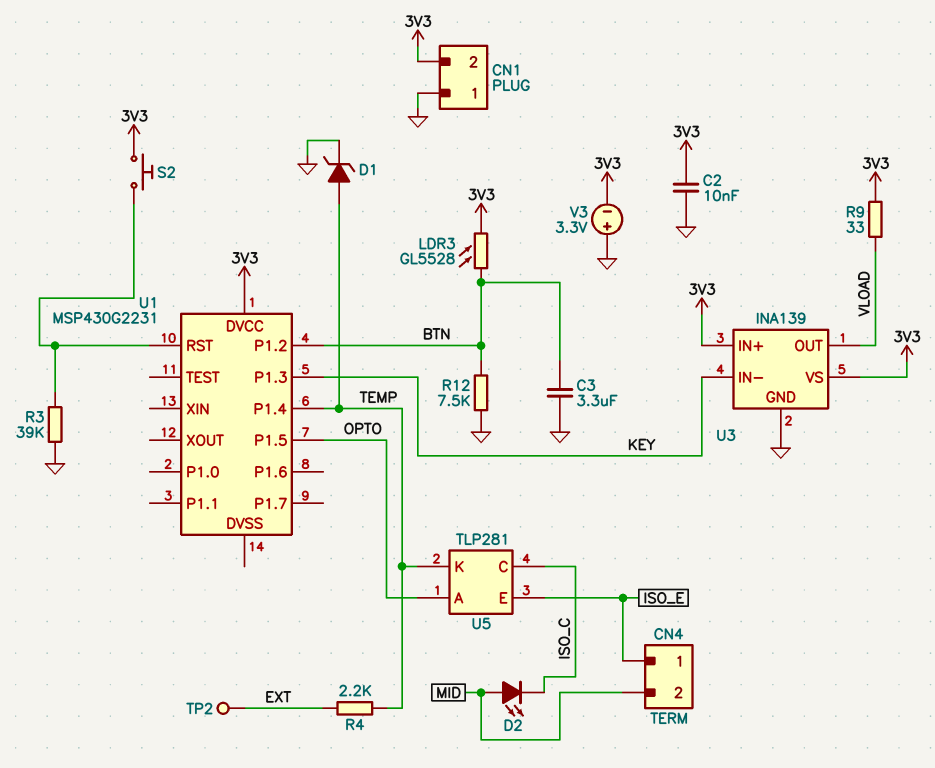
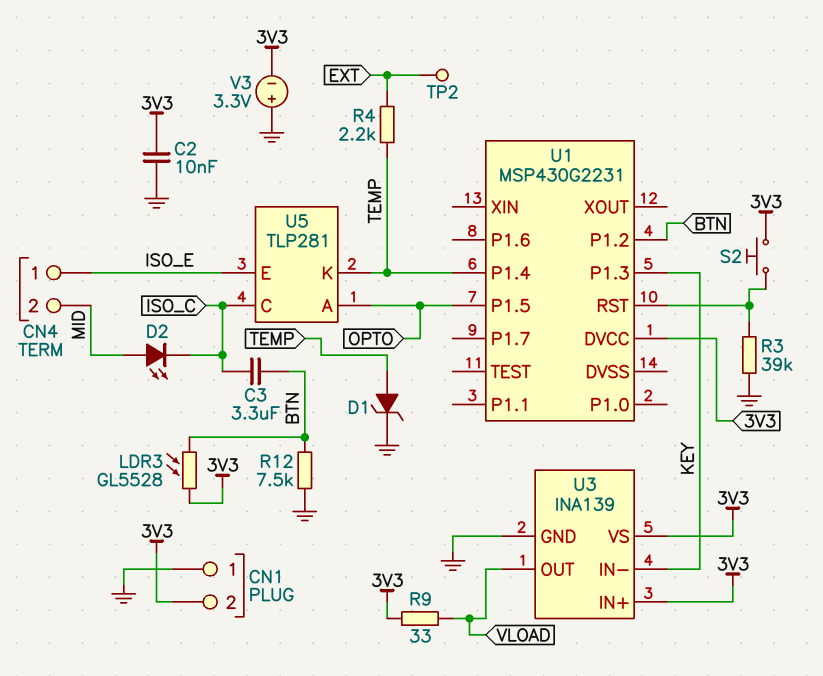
C3: 3.3uF (BTN, GND) -> 3.3uF (BTN, ISO_C)

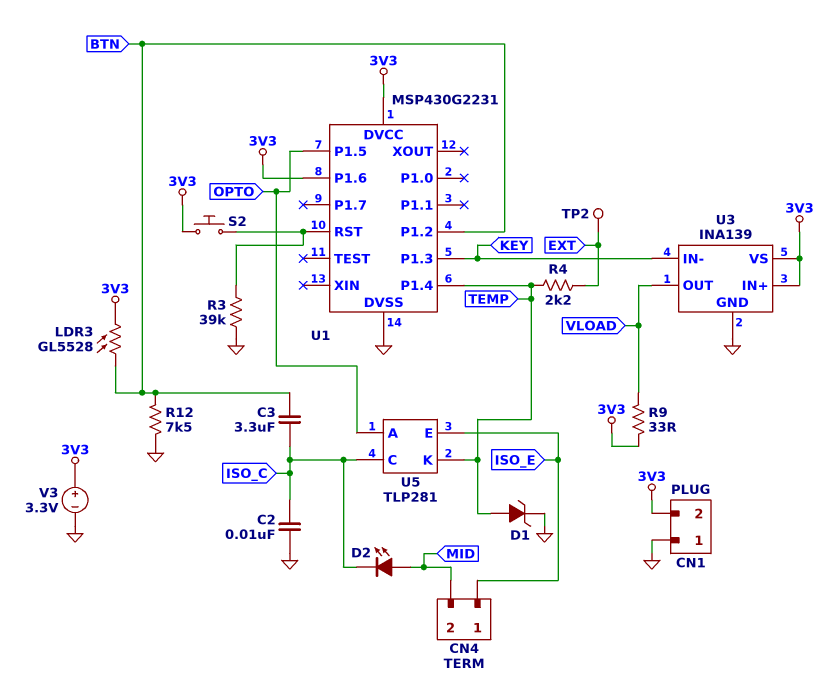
C2: 10nF (3V3, GND) -> 10nF (GND, ISO_C)
U1 pin DVSS: none -> GND
U1 pin P1.6: none -> 3V3
V3: 3.3V (plus GND, minus 3V3) -> 3.3V (plus 3V3, minus GND)

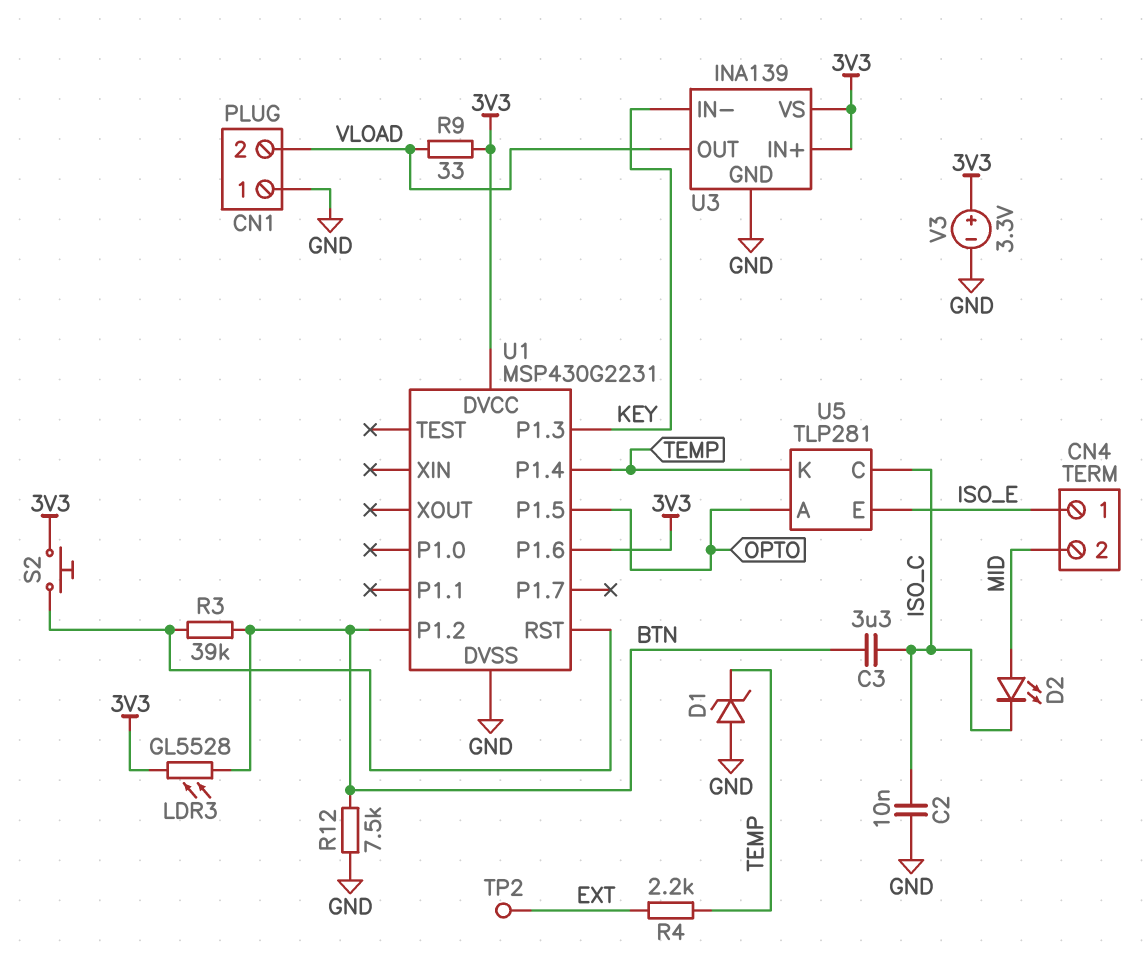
CN1 pin 2: 3V3 -> VLOAD
D1: zener (A TEMP, K GND) -> zener (A GND, K TEMP)
R3: 39k (GND, U1/RST) -> 39k (BTN, U1/RST)

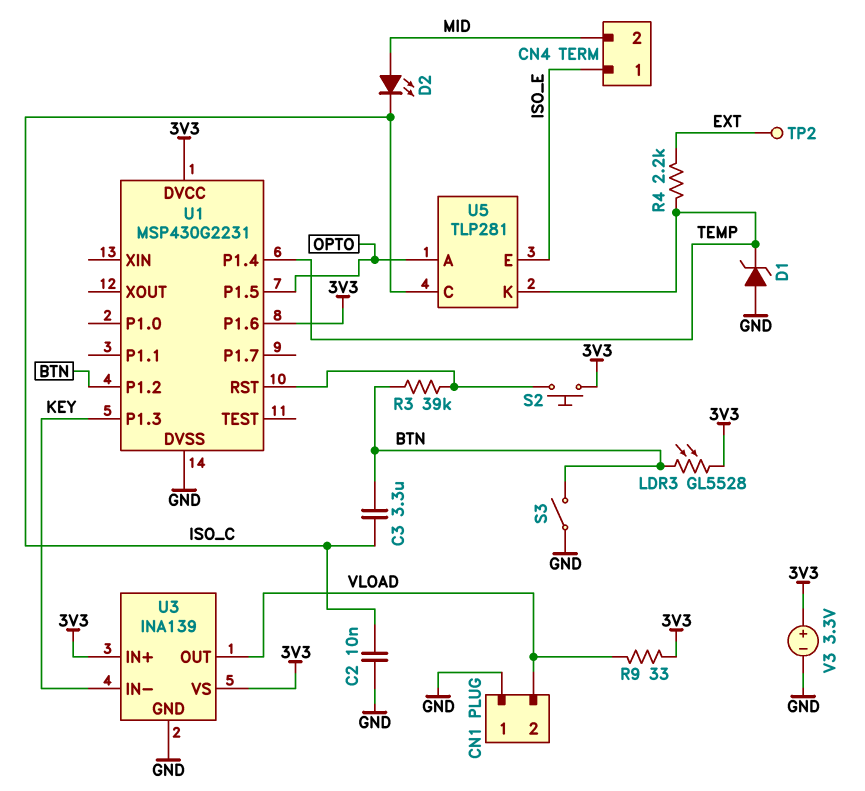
R12: 7.5k (BTN, GND) -> none
S3: none -> switch (BTN, GND)

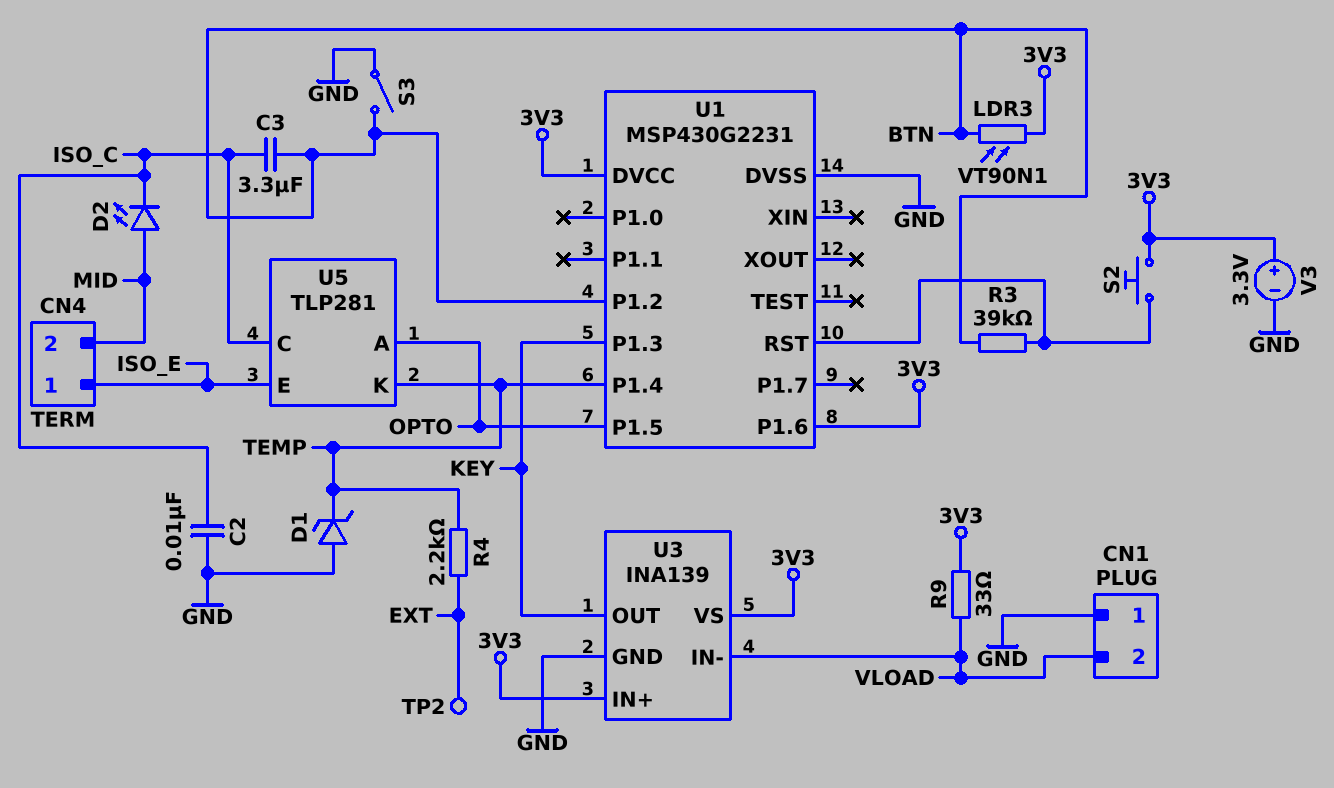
LDR3: GL5528 (3V3, BTN) -> VT90N1 (3V3, BTN)
U3 pin IN-: KEY -> VLOAD
U3 pin OUT: VLOAD -> KEY

